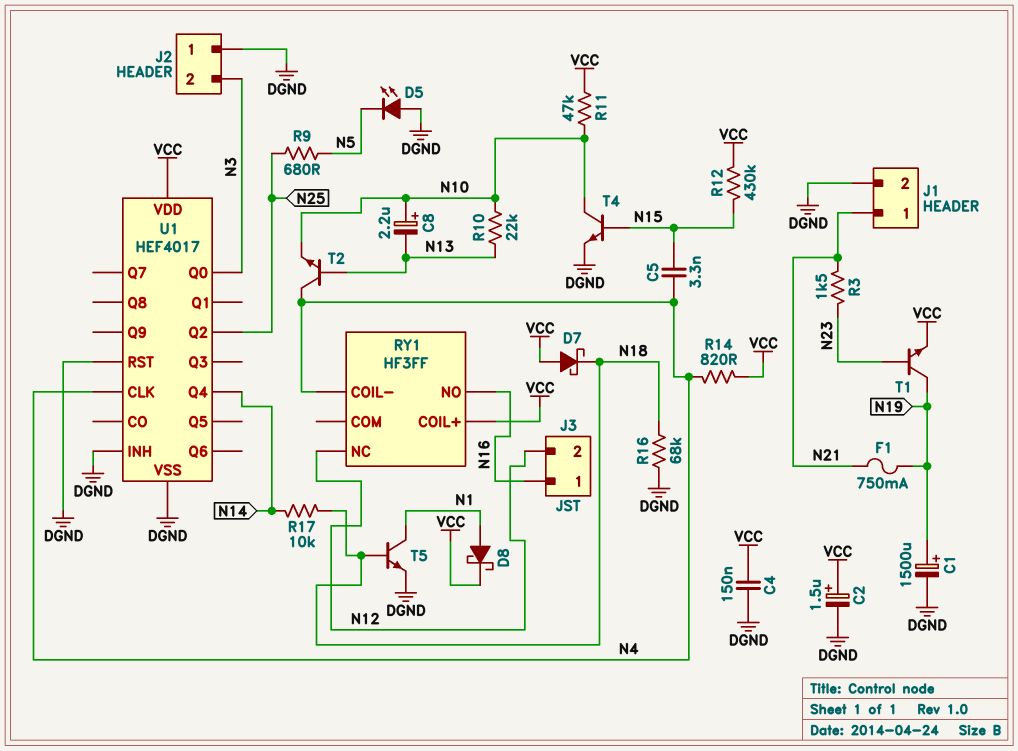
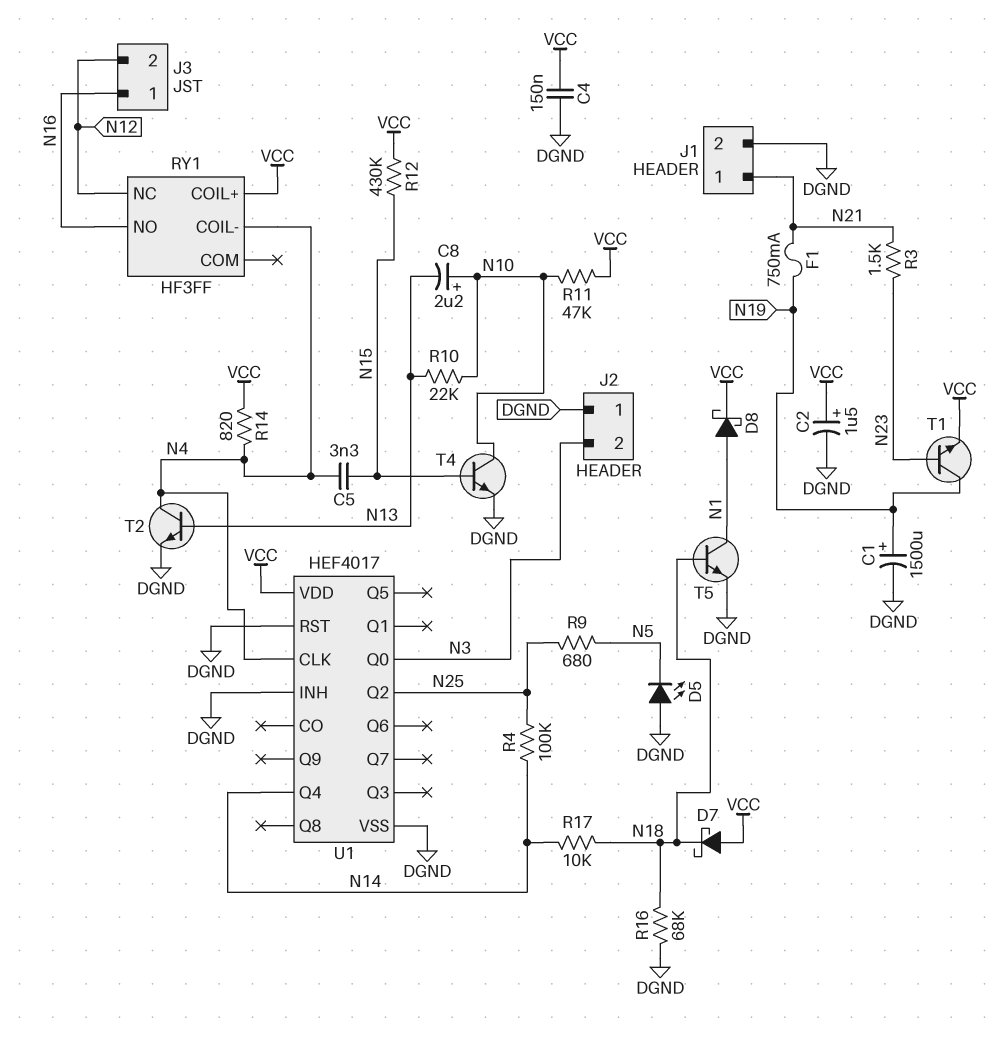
R4: none -> 100k (N14, N25)
T2: NPN (B N13, C N4, E N10) -> NPN (B N13, C N4, E DGND)

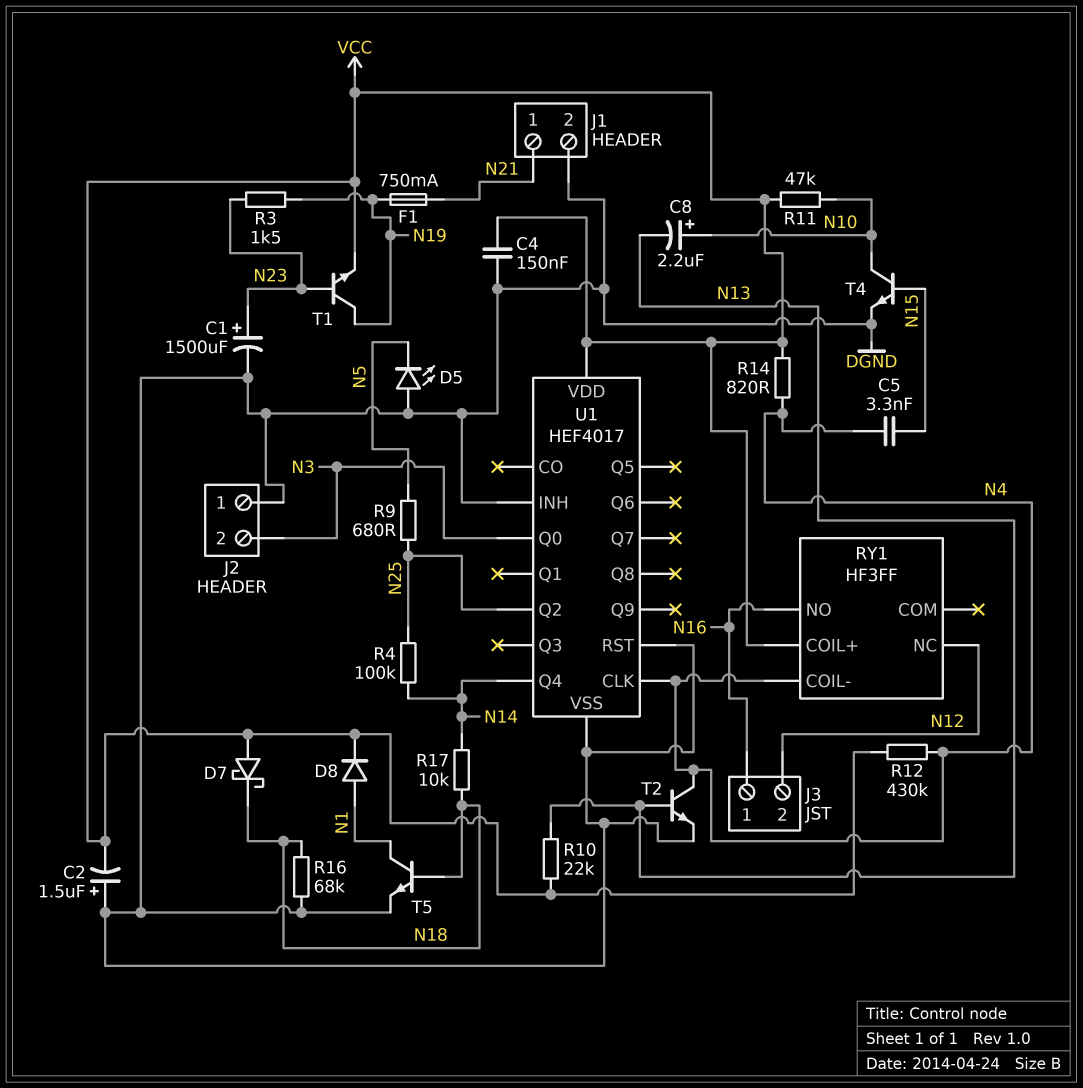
C1: 1500uF (plus N19, minus DGND) -> 1500uF (plus N23, minus DGND)
C2: 1.5uF (plus VCC, minus DGND) -> 1.5uF (plus DGND, minus VCC)
D8: schottky (A N1, K VCC) -> diode (A N1, K VCC)
R3: 1.5k (N21, N23) -> 1.5k (N19, N23)
R10: 22k (N10, N13) -> 22k (N13, VCC)
R12: 430k (N15, VCC) -> 430k (N4, VCC)

